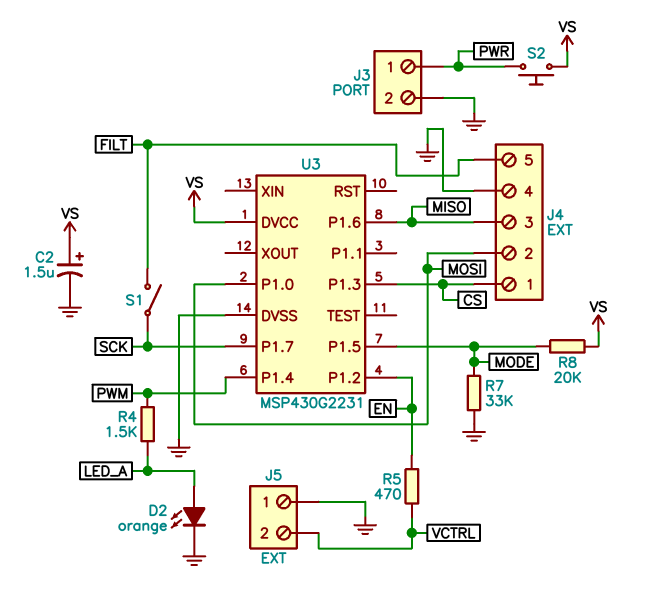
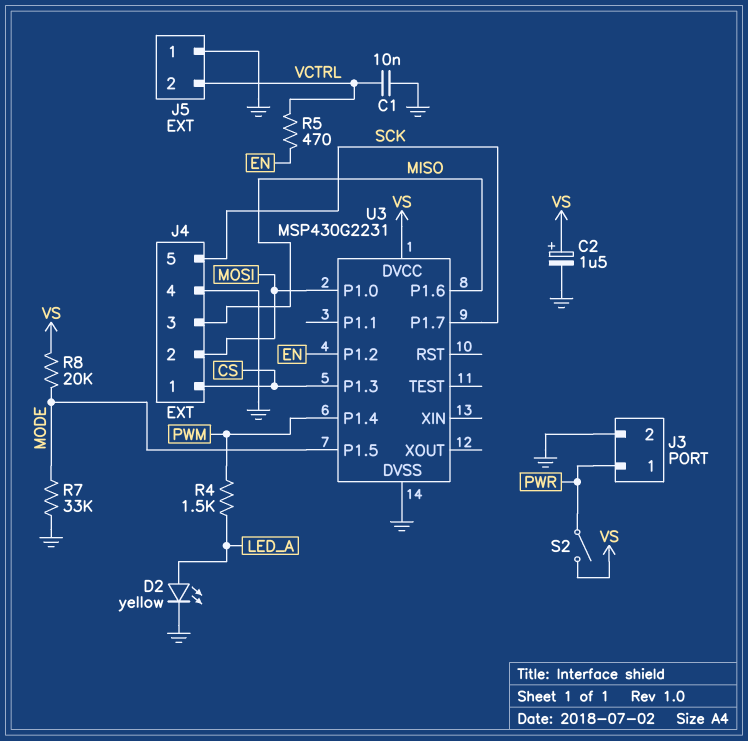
C1: none -> 10nF (GND, VCTRL)
D2: LED orange (A LED_A, K GND) -> LED yellow (A LED_A, K GND)
J4 pin 5: FILT -> SCK
S1: switch (FILT, SCK) -> none
S2: button (PWR, VS) -> switch (PWR, VS)

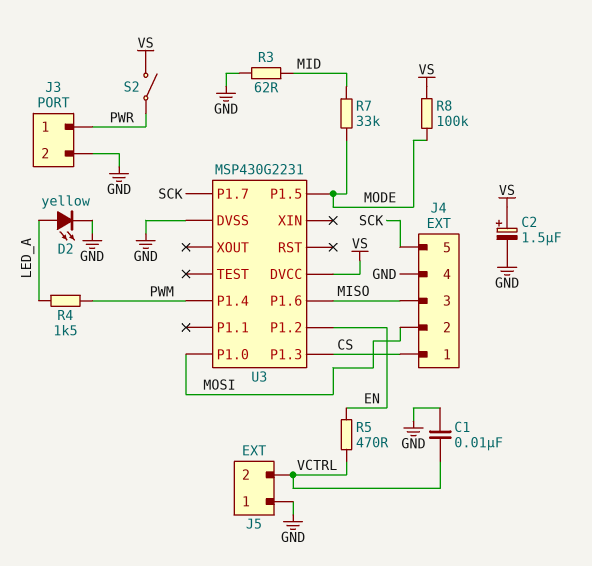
R3: none -> 62 (GND, MID)
R7: 33k (GND, MODE) -> 33k (MID, MODE)
R8: 20k (MODE, VS) -> 100k (MODE, VS)

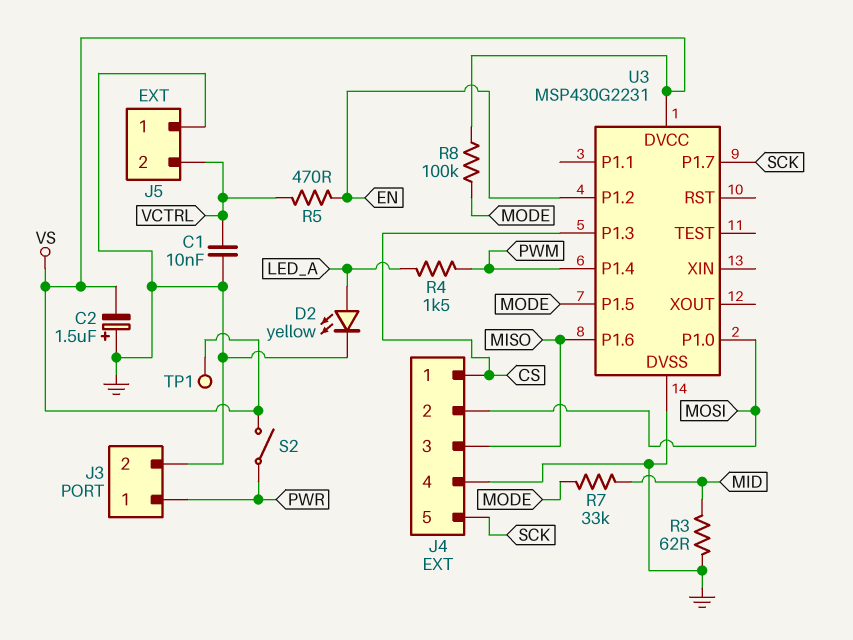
C2: 1.5uF (plus VS, minus GND) -> 1.5uF (plus GND, minus VS)
TP1: none -> test point (VS)

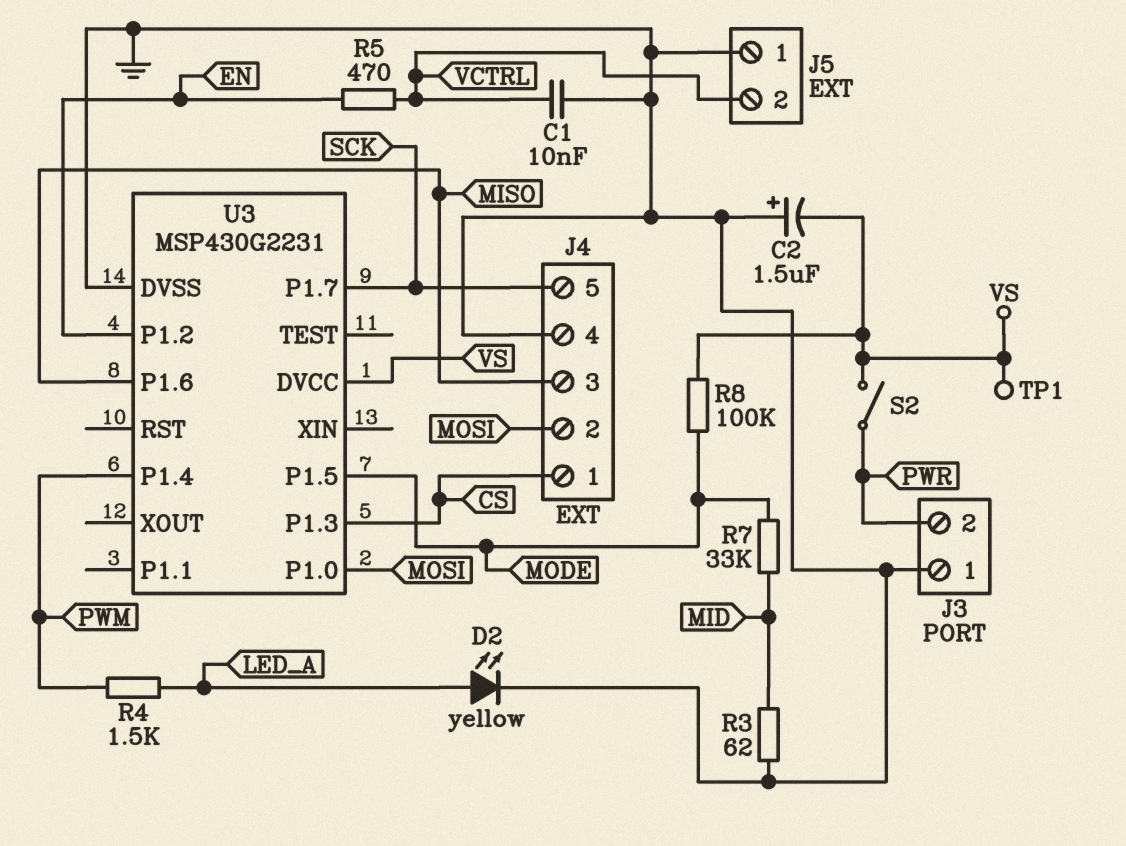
J3 pin 1: PWR -> GND
J3 pin 2: GND -> PWR

